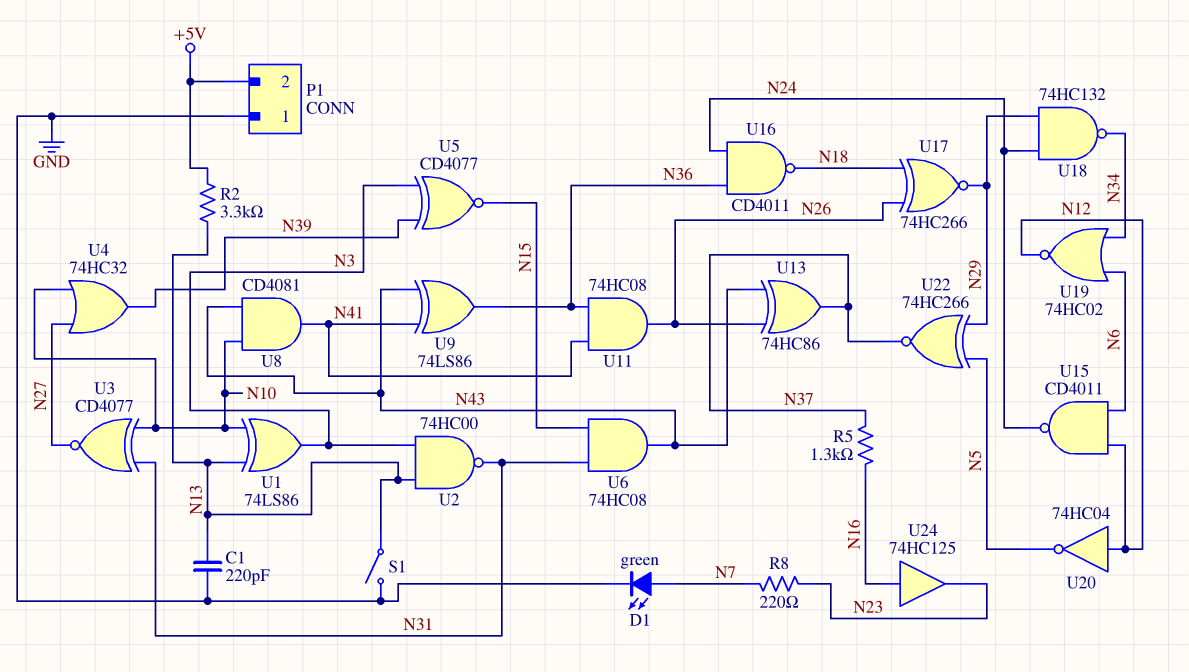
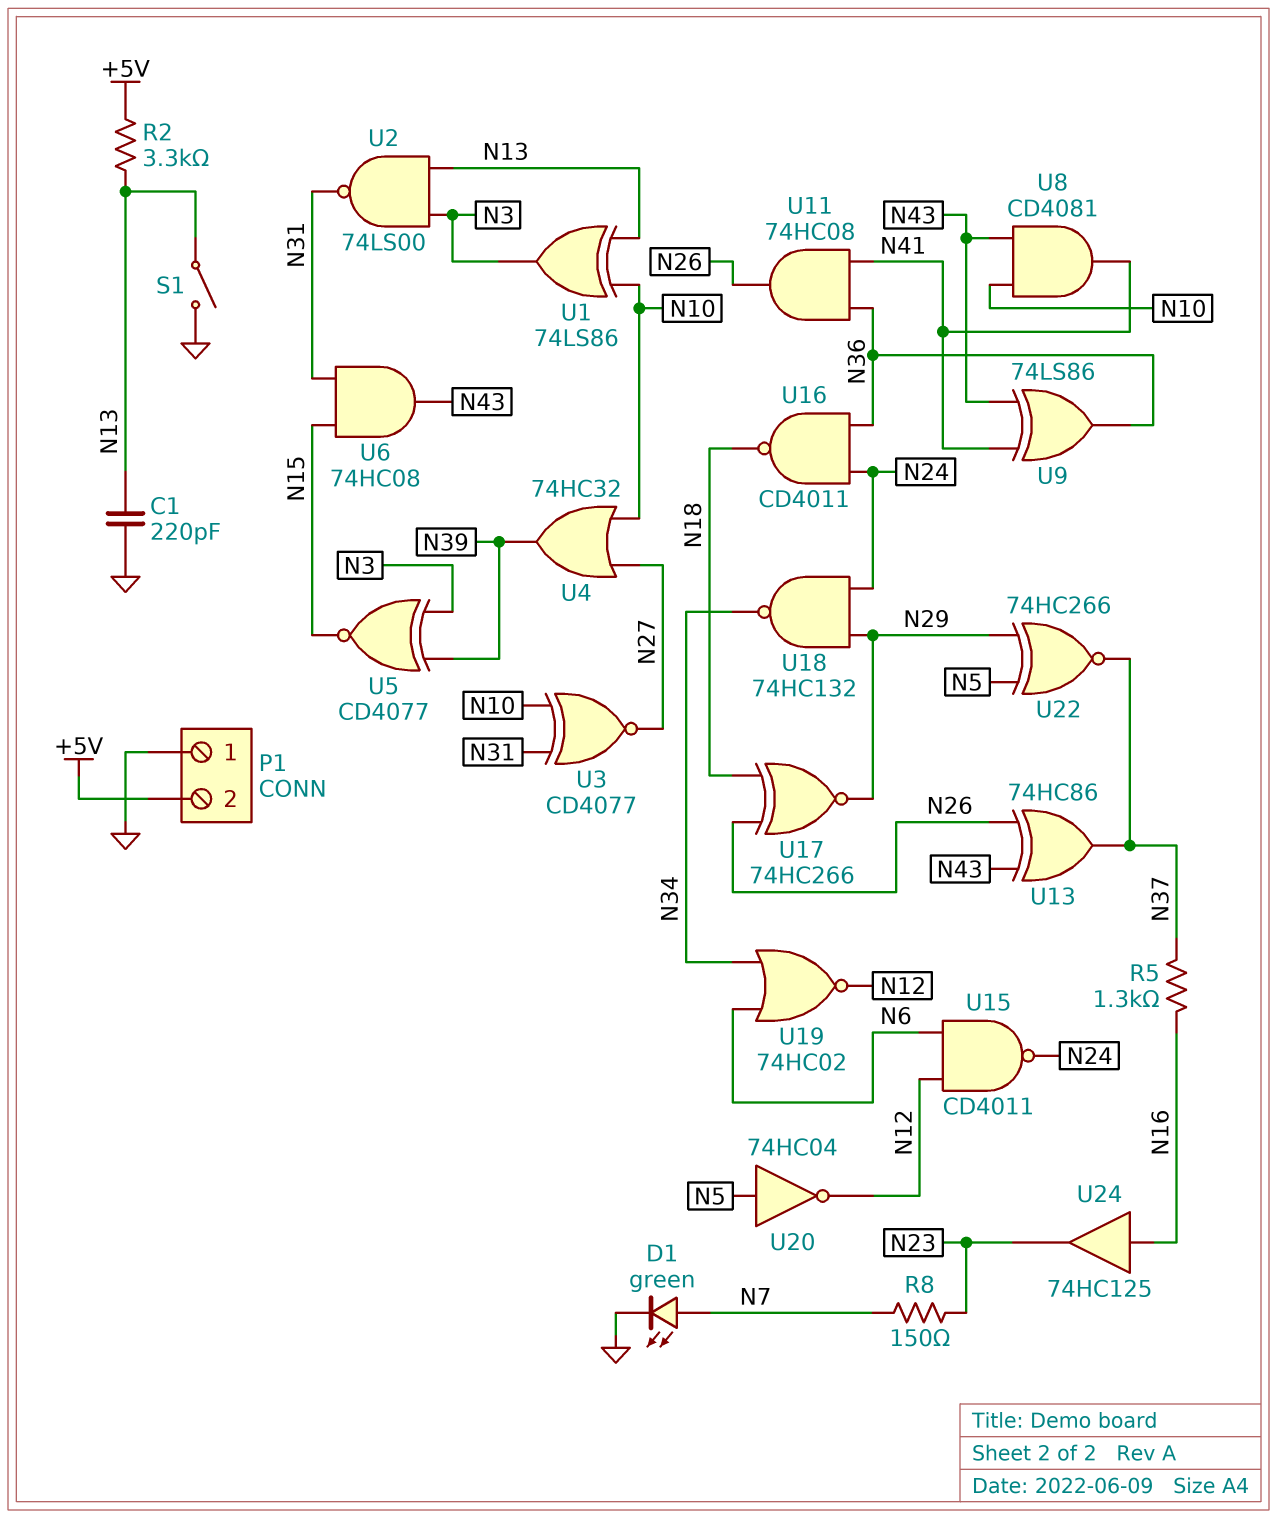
R8: 220 (N7, N23) -> 150 (N7, N23)
U2: NAND 74HC00 (in N3, in N13, out N31) -> NAND 74LS00 (in N3, in N13, out N31)
U20: NOT 74HC04 (in N12, out N5) -> NOT 74HC04 (in N5, out N12)

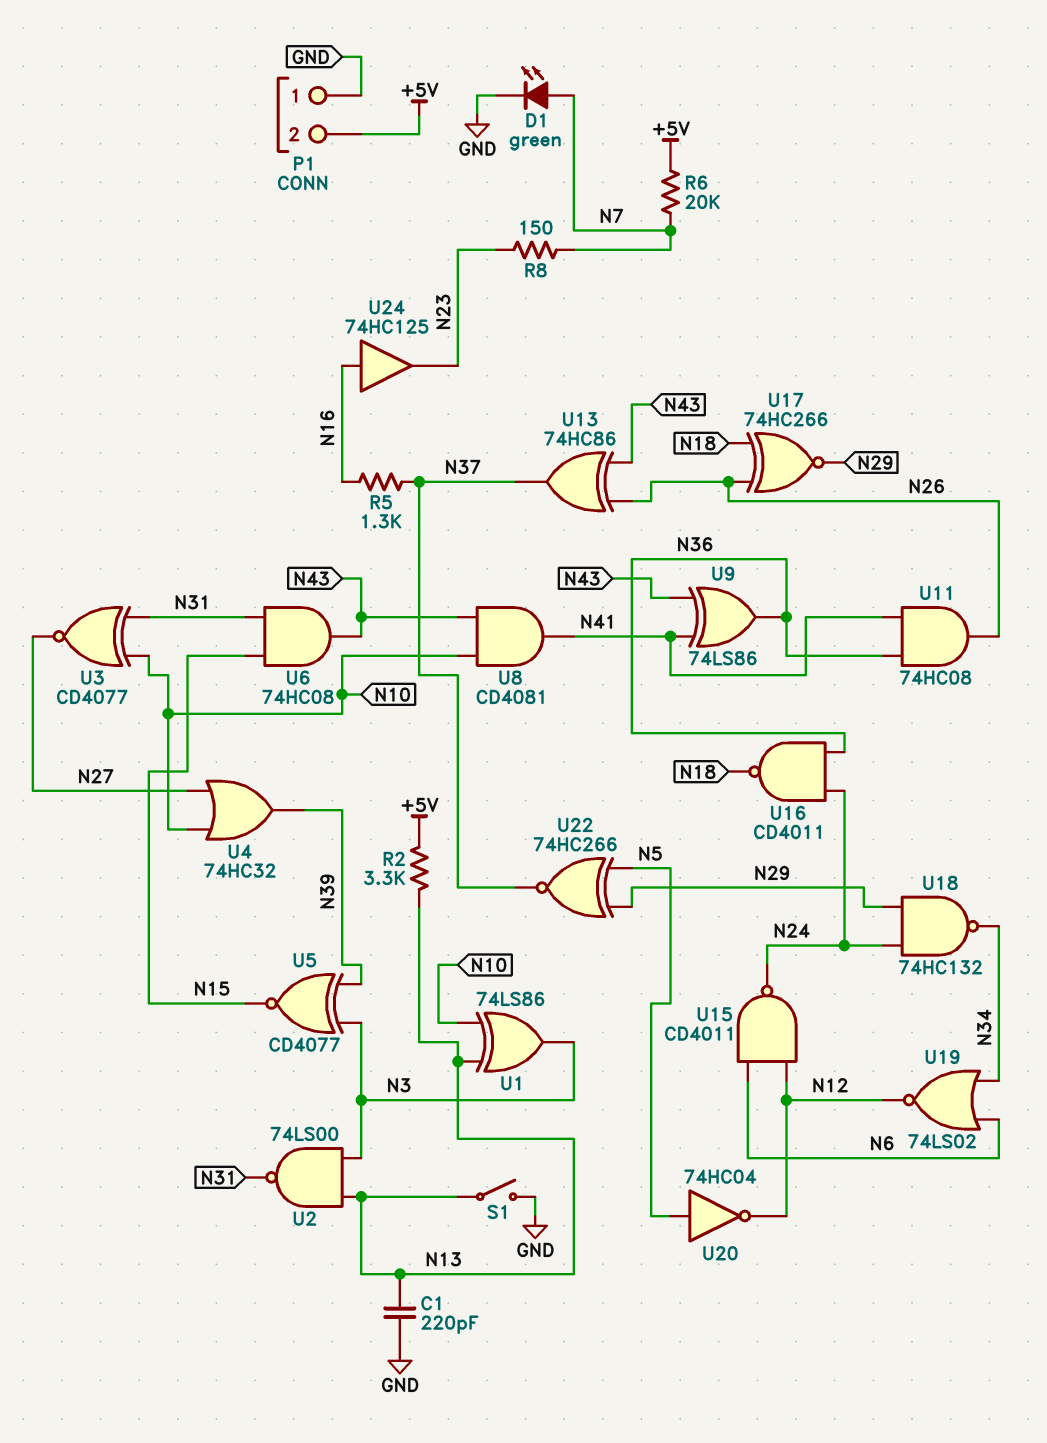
R6: none -> 20k (+5V, N7)
U19: NOR 74HC02 (in N6, in N34, out N12) -> NOR 74LS02 (in N6, in N34, out N12)

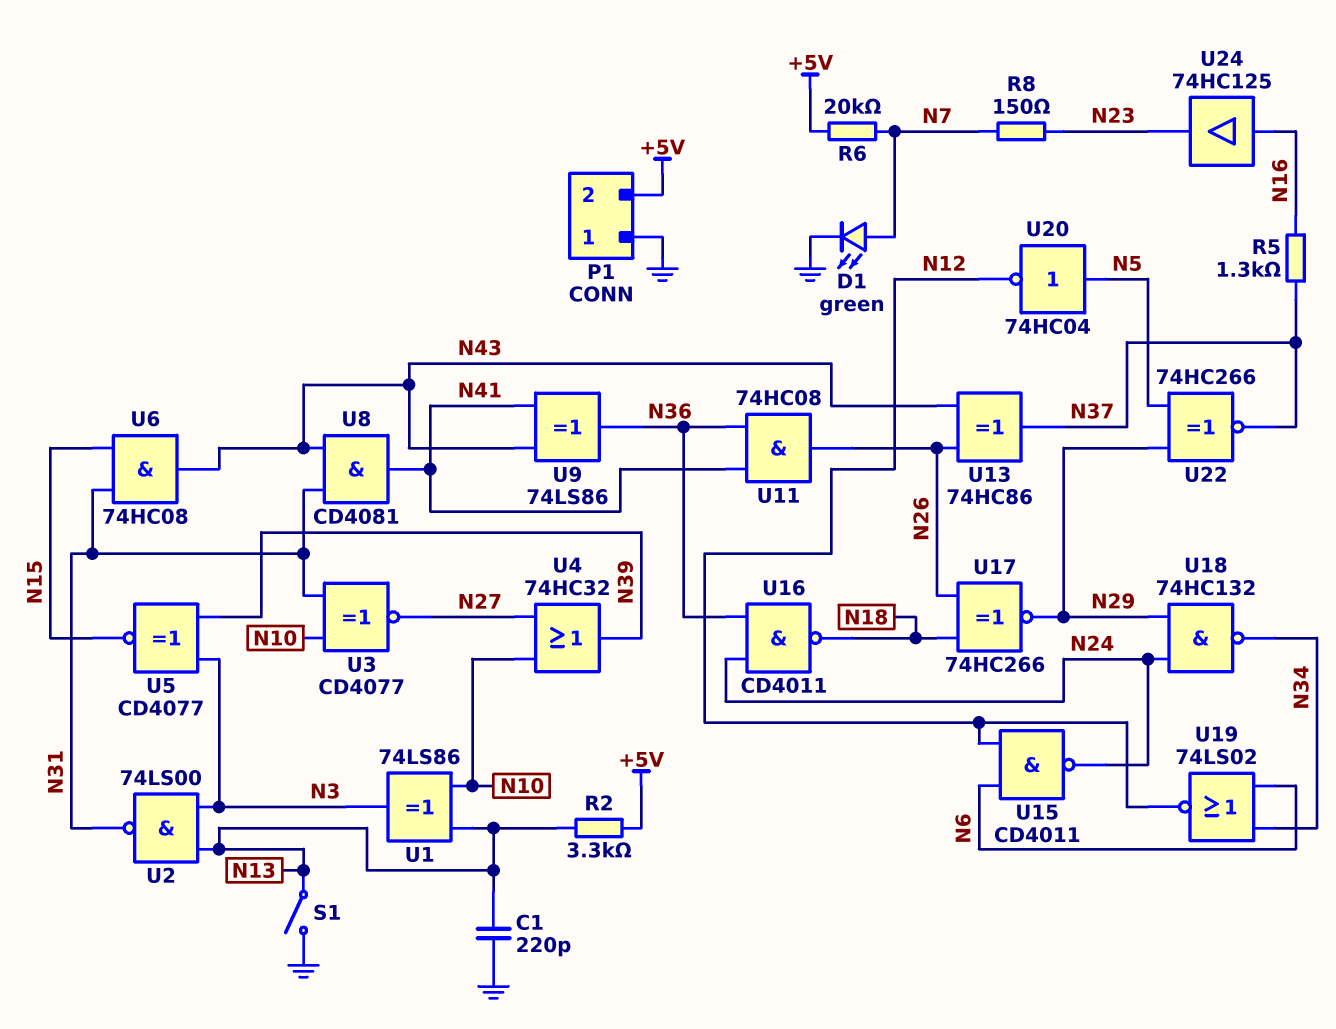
U8: AND CD4081 (in N10, in N43, out N41) -> AND CD4081 (in N31, in N43, out N41)

